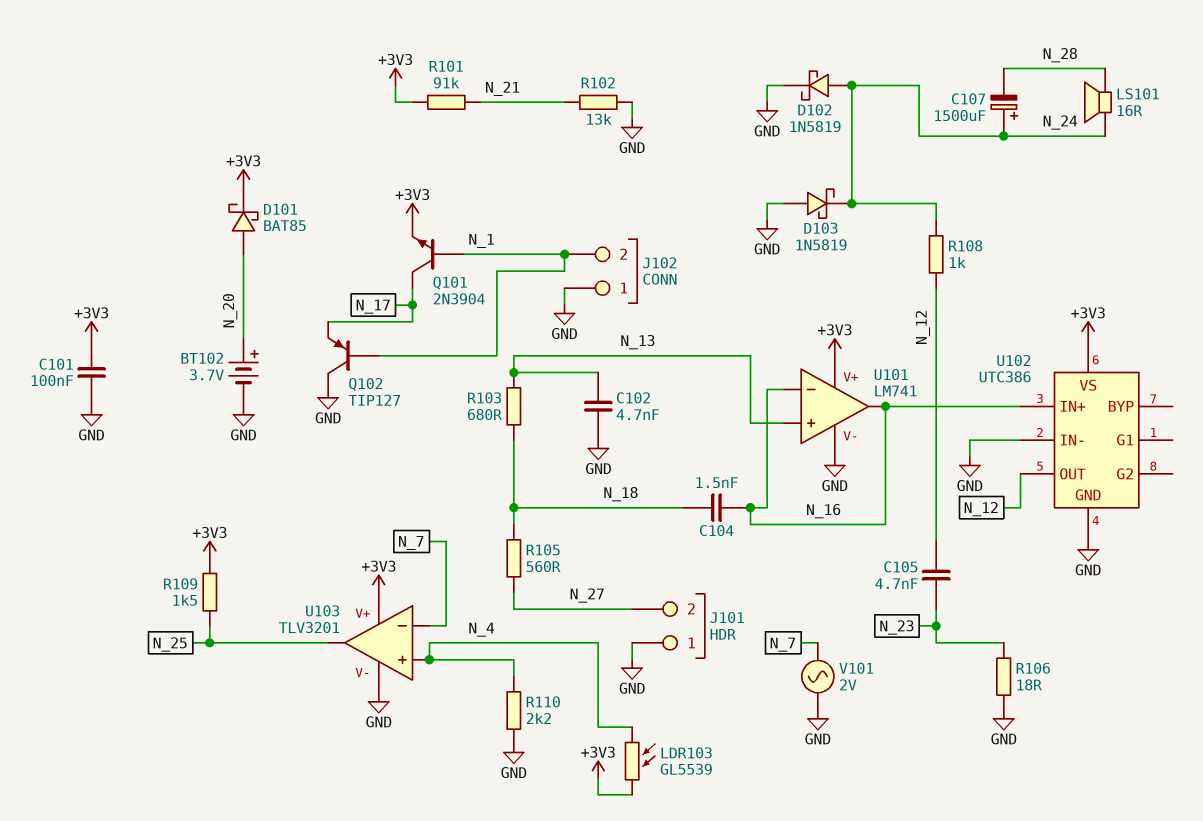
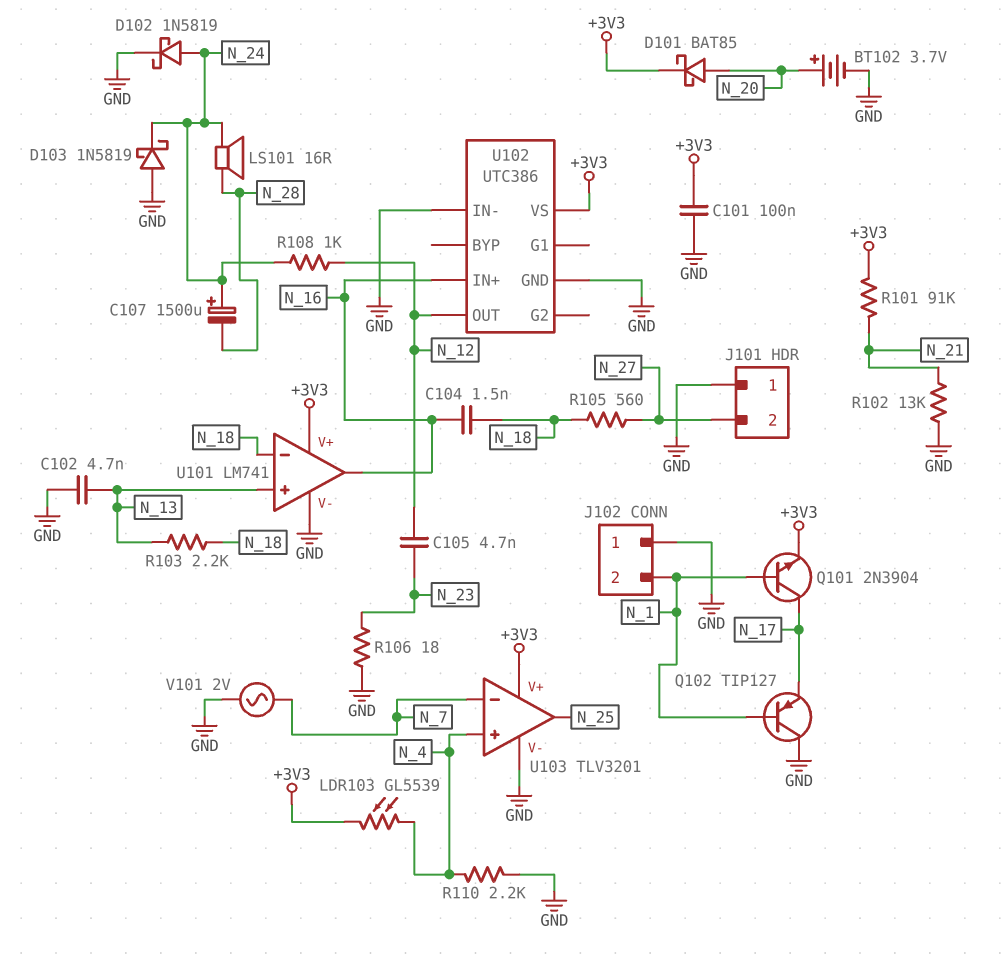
R103: 680 (N_13, N_18) -> 2.2k (N_13, N_18)
R109: 1.5k (+3V3, N_25) -> none
U101 pin in-: N_16 -> N_18

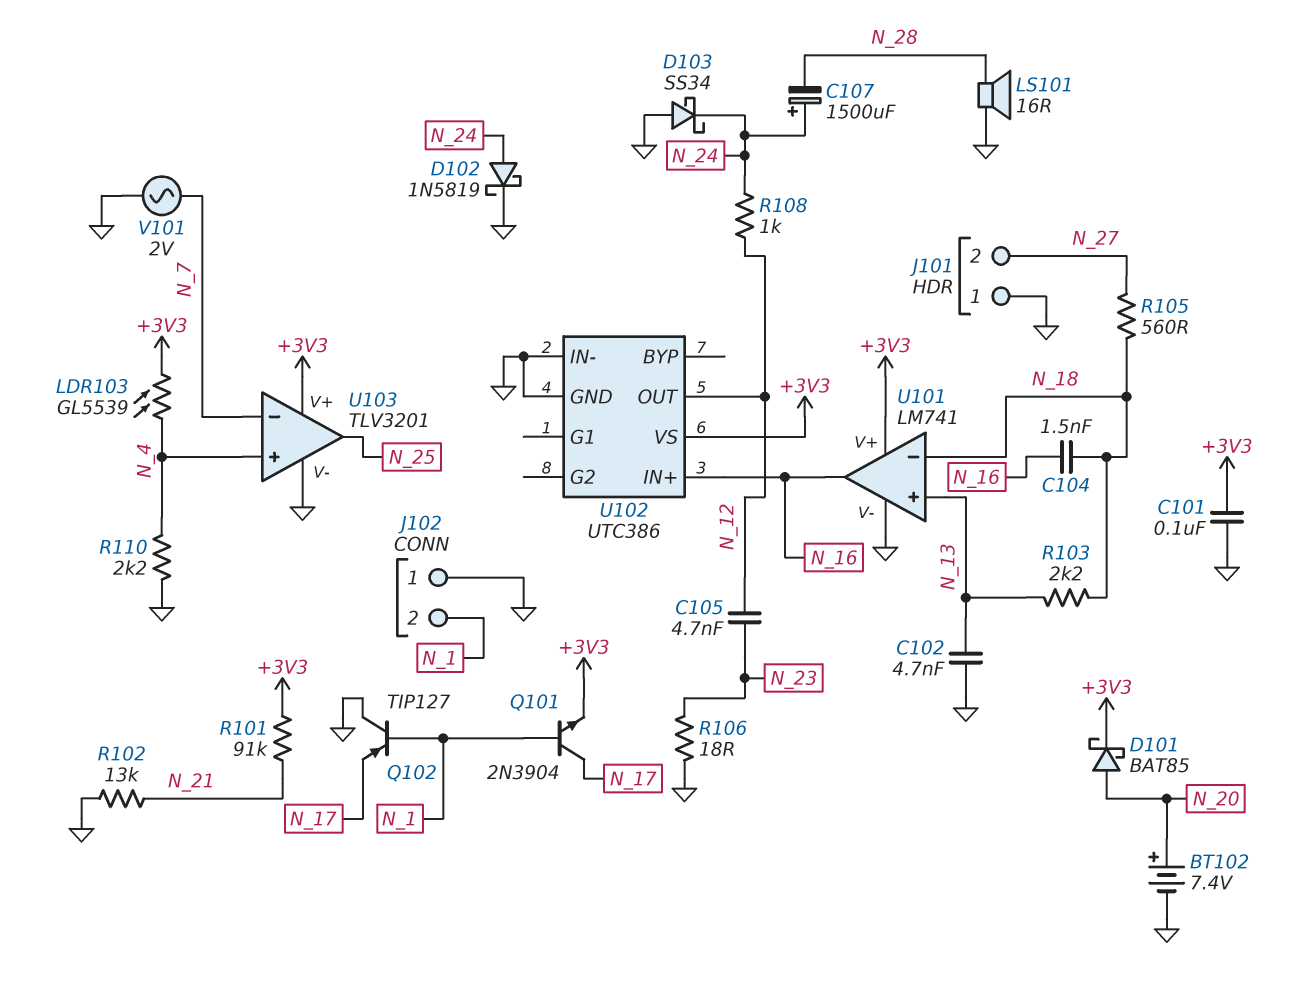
BT102: 3.7V (plus N_20, minus GND) -> 7.4V (plus N_20, minus GND)
D103: schottky 1N5819 (A GND, K N_24) -> schottky SS34 (A GND, K N_24)
LS101: speaker 16R (N_24, N_28) -> speaker 16R (GND, N_28)

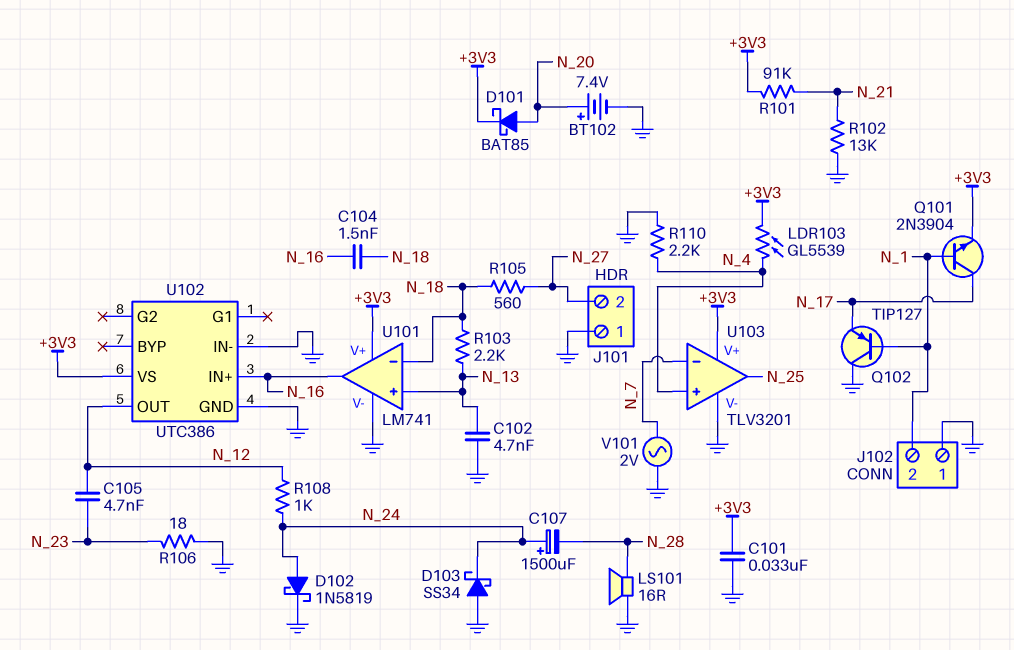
C101: 100nF (+3V3, GND) -> 33nF (+3V3, GND)

